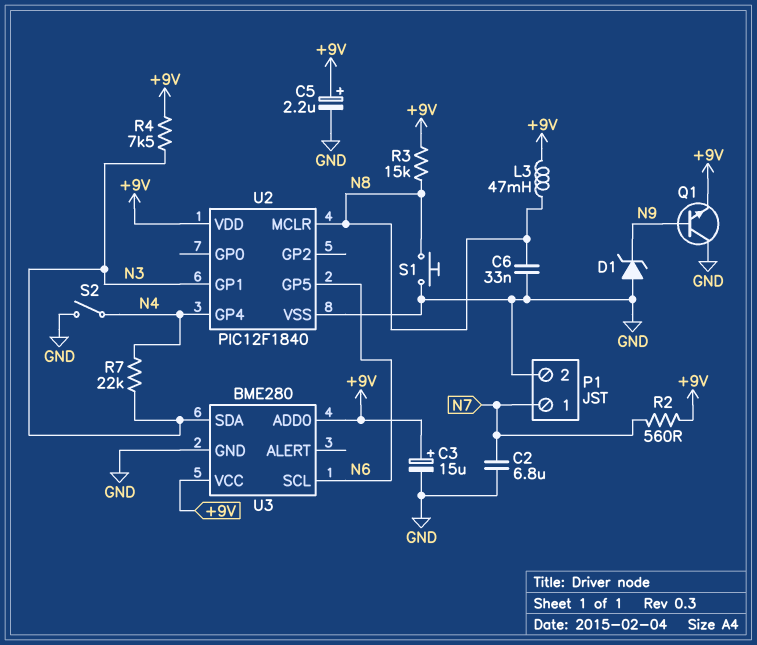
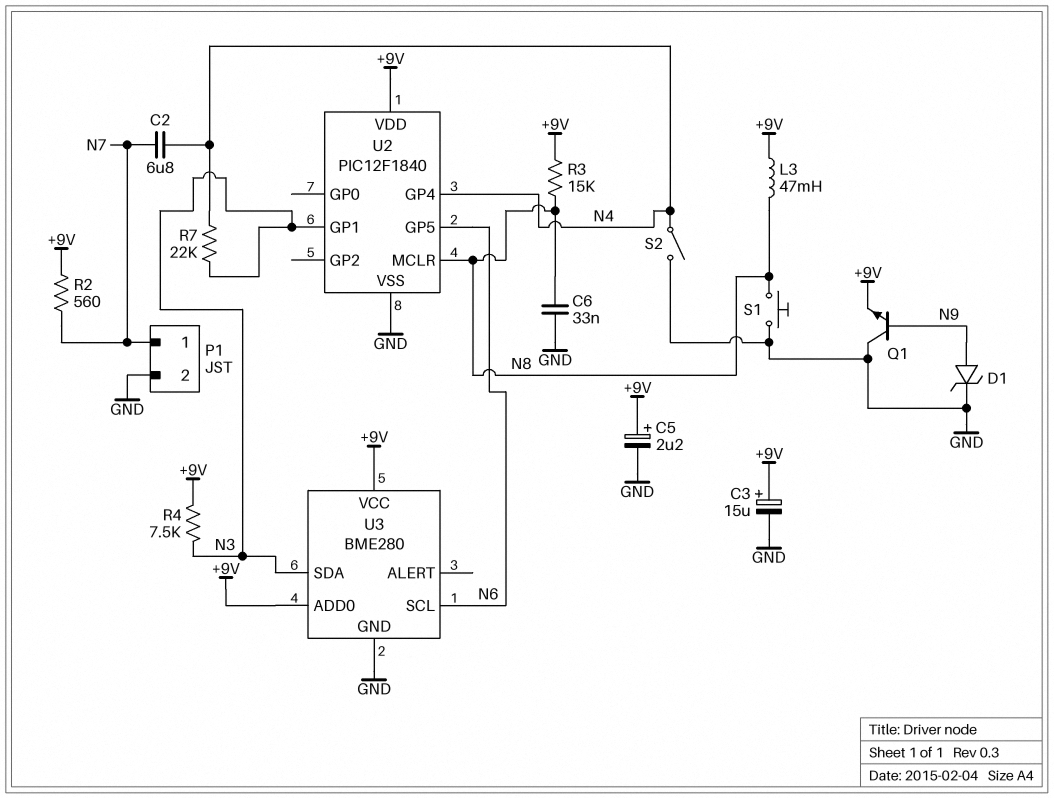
C2: 6.8uF (GND, N7) -> 6.8uF (N4, N7)
D1: zener (A GND, K N9) -> zener (A N9, K GND)

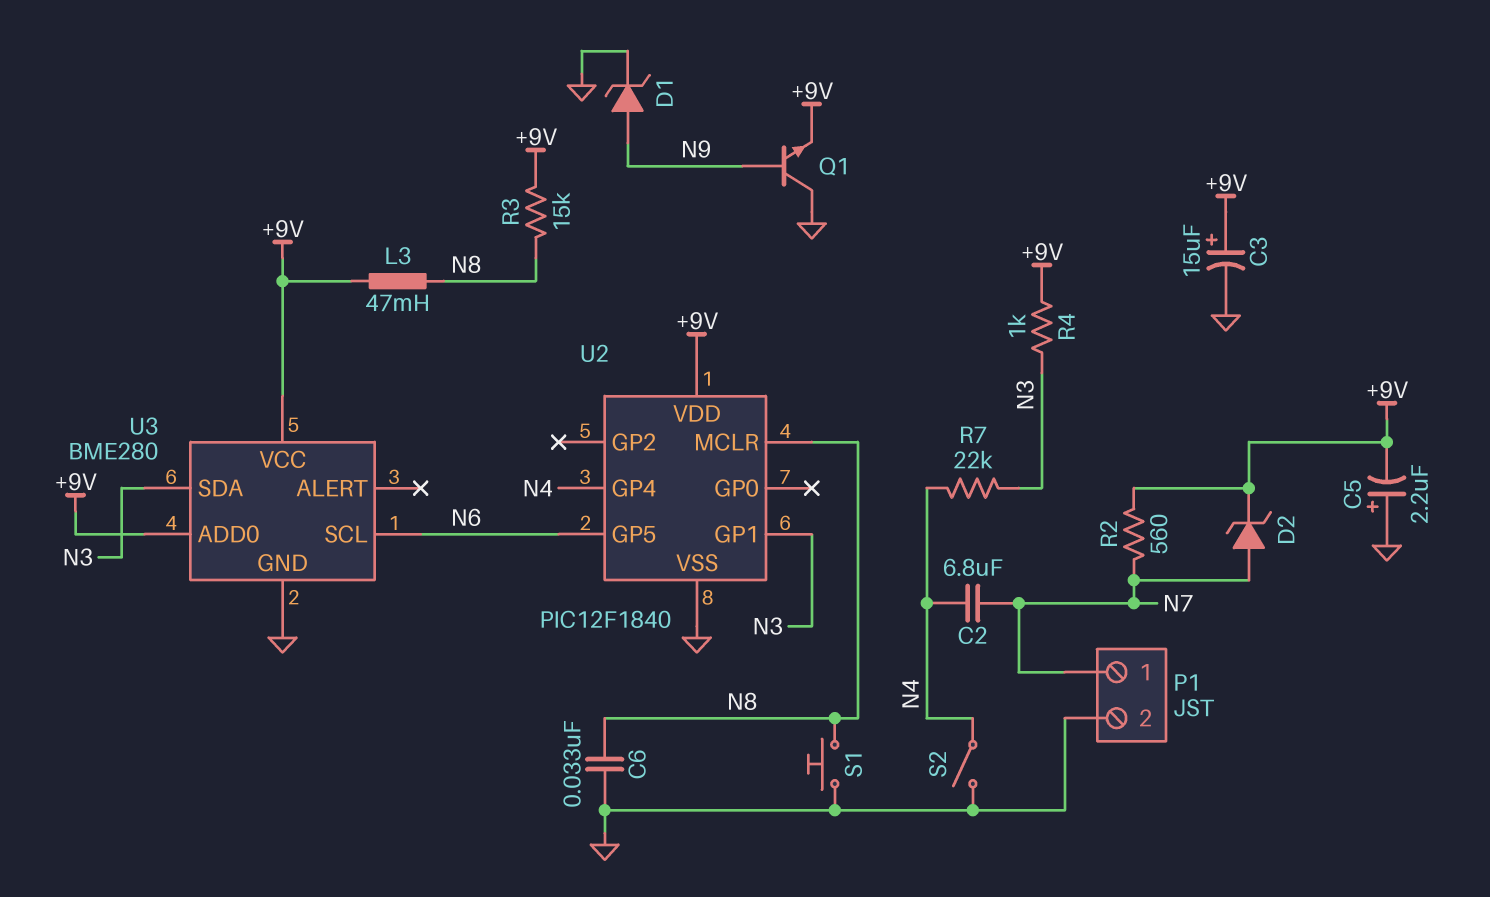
C5: 2.2uF (plus +9V, minus GND) -> 2.2uF (plus GND, minus +9V)
D2: none -> zener (A N7, K +9V)
R4: 7.5k (+9V, N3) -> 1k (+9V, N3)

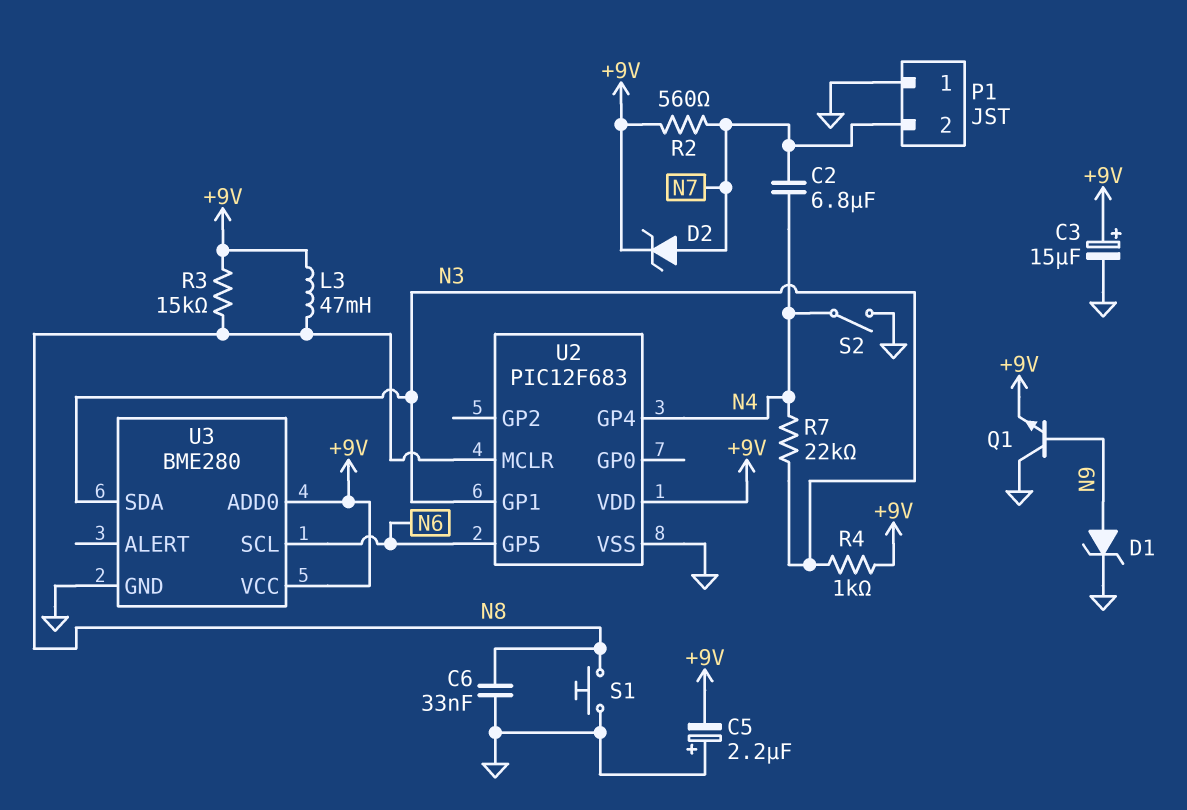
P1 pin 1: N7 -> GND
P1 pin 2: GND -> N7
U2: PIC12F1840 -> PIC12F683

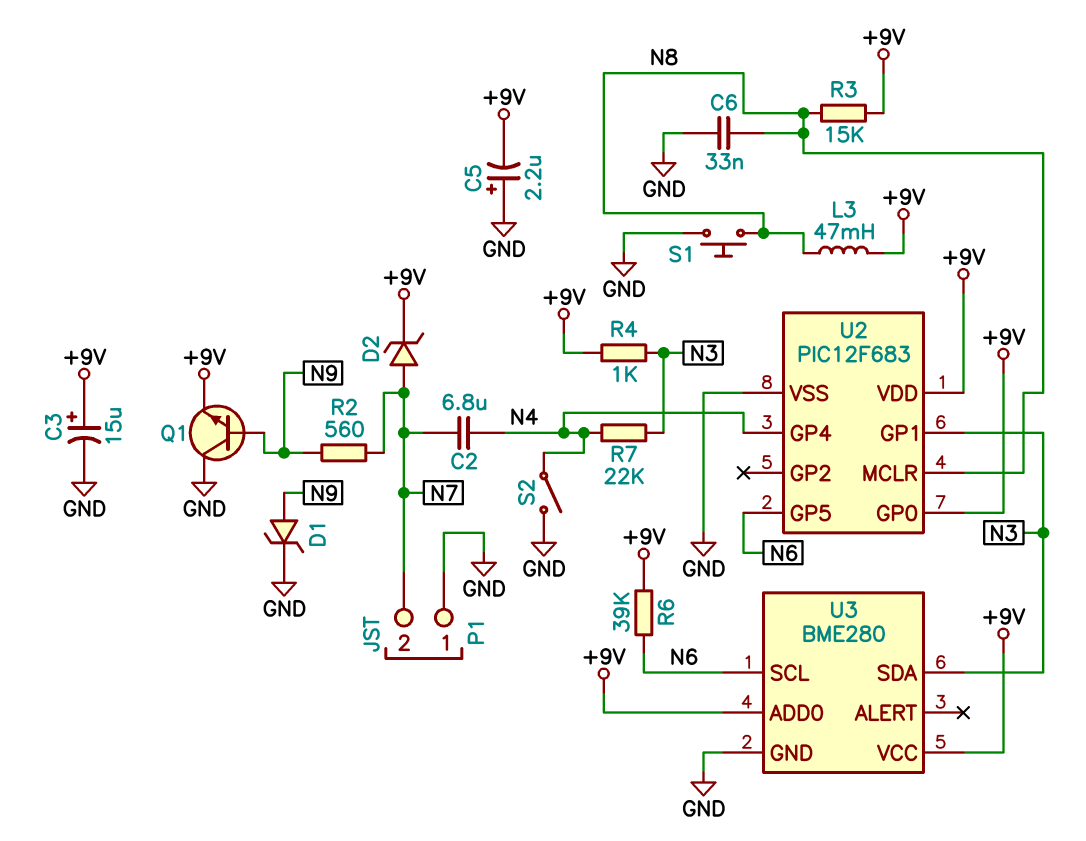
R2: 560 (+9V, N7) -> 560 (N7, N9)
R6: none -> 39k (+9V, N6)
U2 pin GP0: none -> +9V

